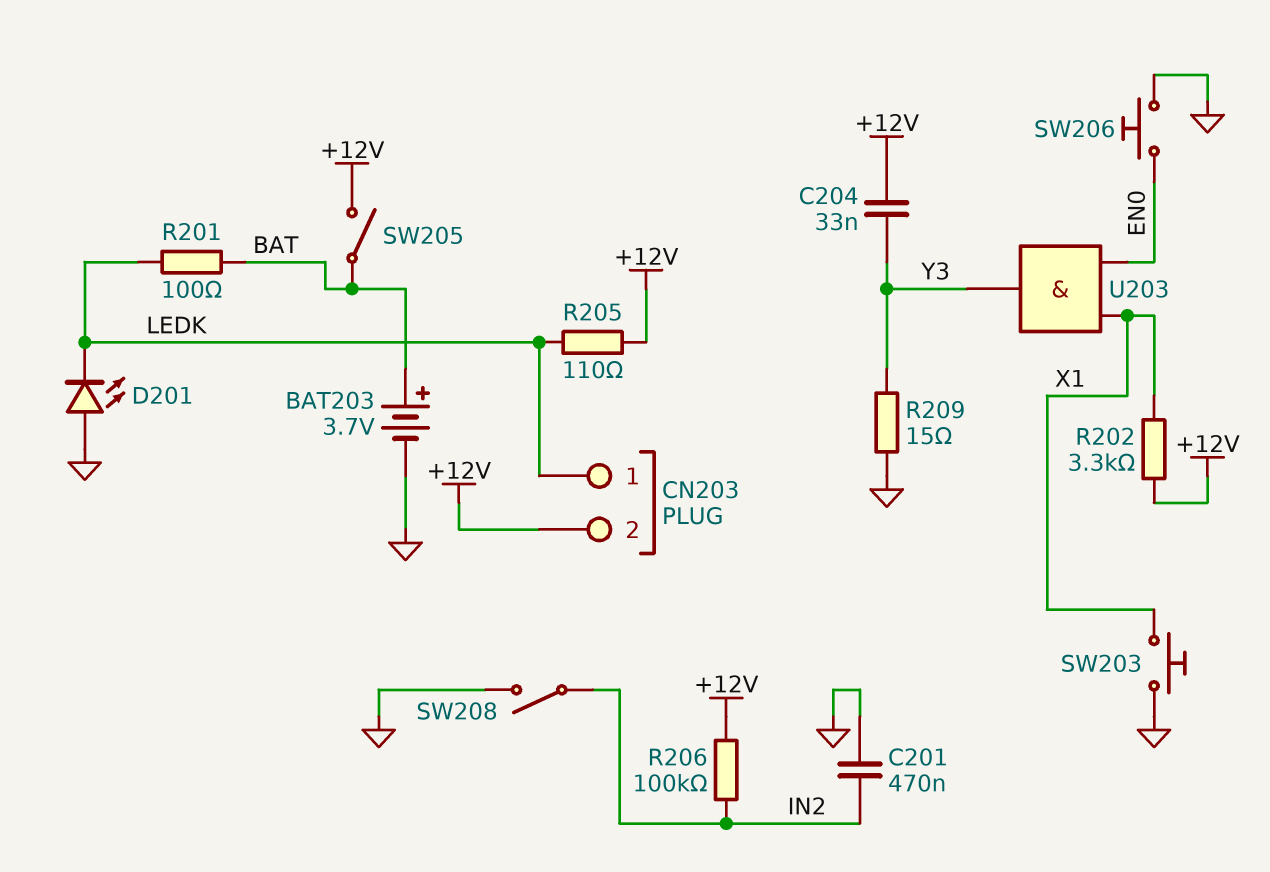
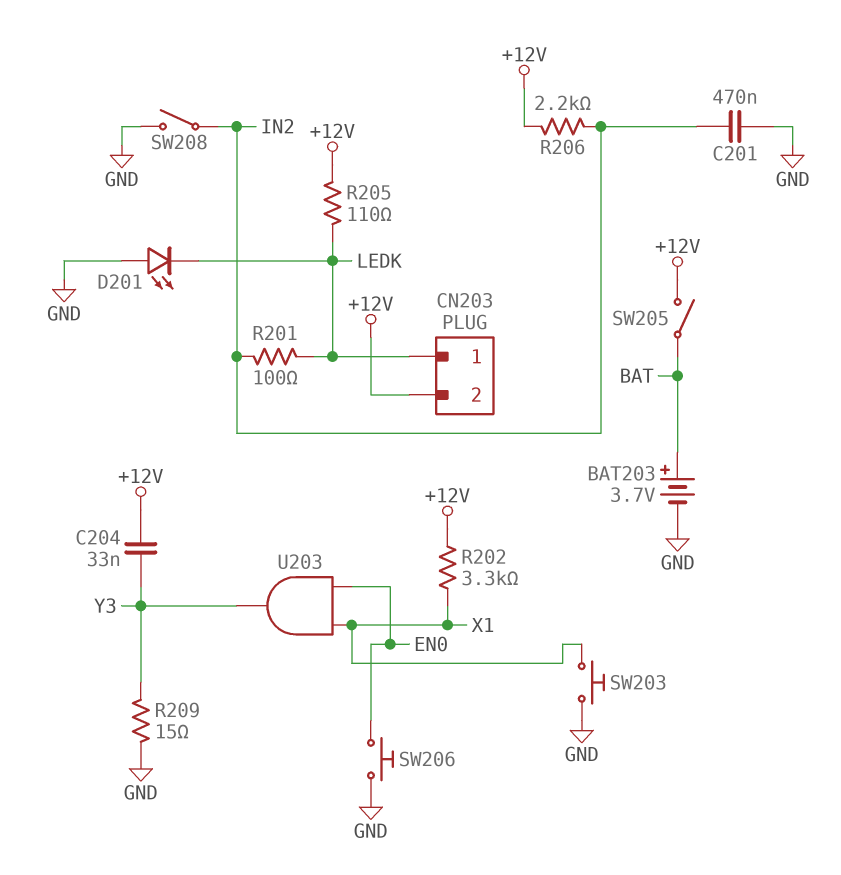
R201: 100 (BAT, LEDK) -> 100 (IN2, LEDK)
R206: 100k (+12V, IN2) -> 2.2k (+12V, IN2)

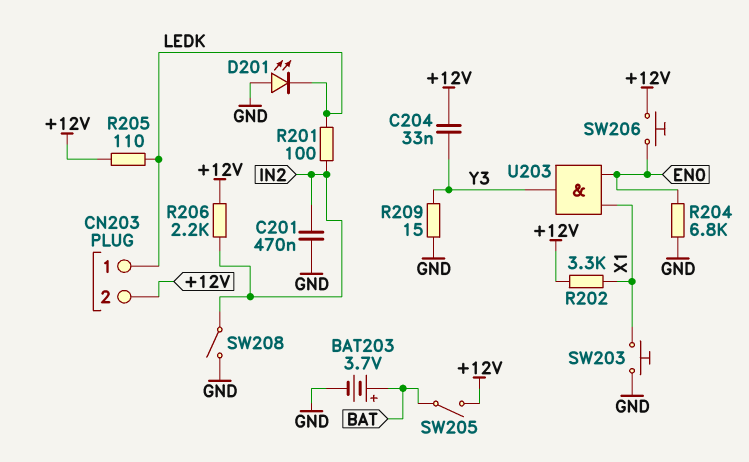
R204: none -> 6.8k (EN0, GND)
SW206: button (EN0, GND) -> button (+12V, EN0)

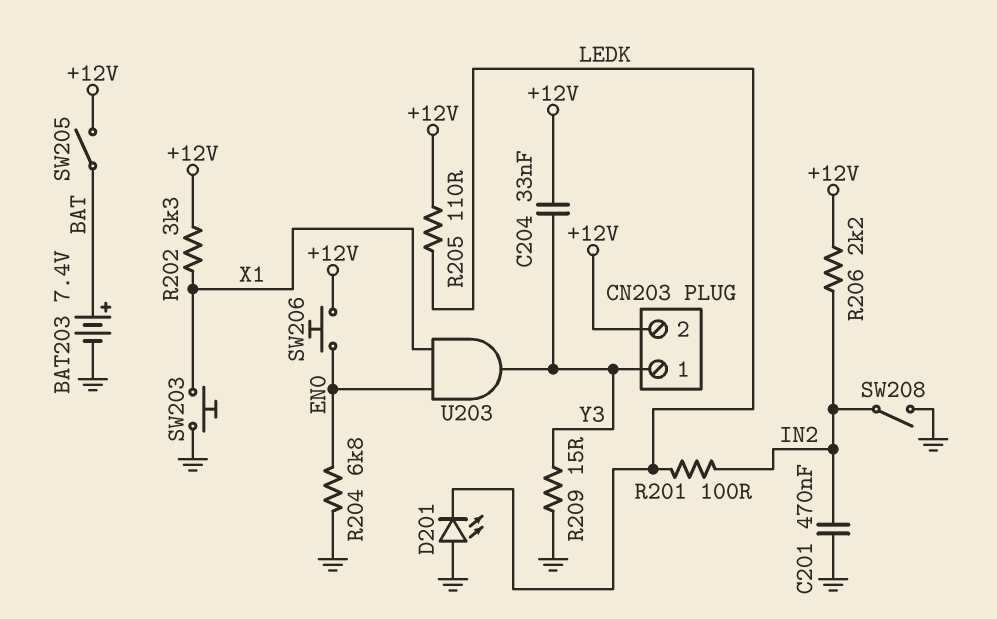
BAT203: 3.7V (plus BAT, minus GND) -> 7.4V (plus BAT, minus GND)
CN203 pin 1: LEDK -> Y3

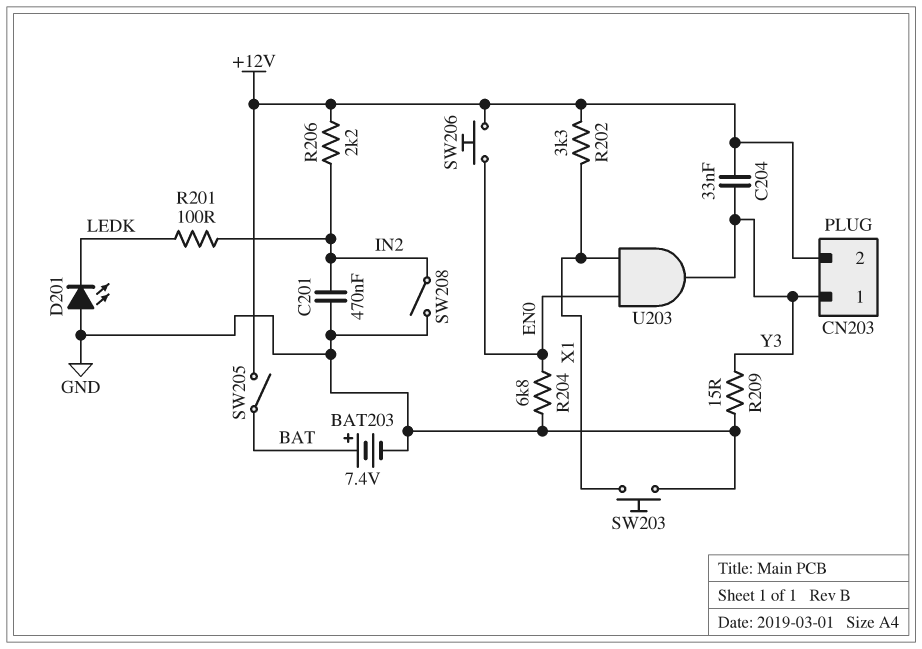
R205: 110 (+12V, LEDK) -> none

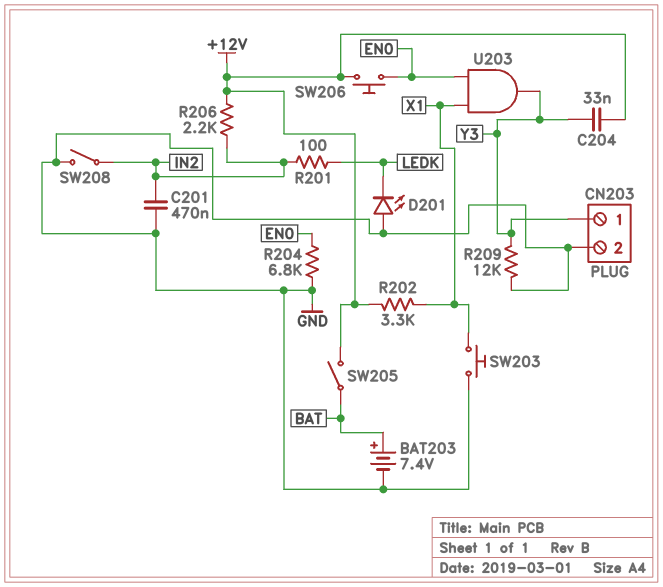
CN203 pin 2: +12V -> GND
R209: 15 (GND, Y3) -> 12k (GND, Y3)

